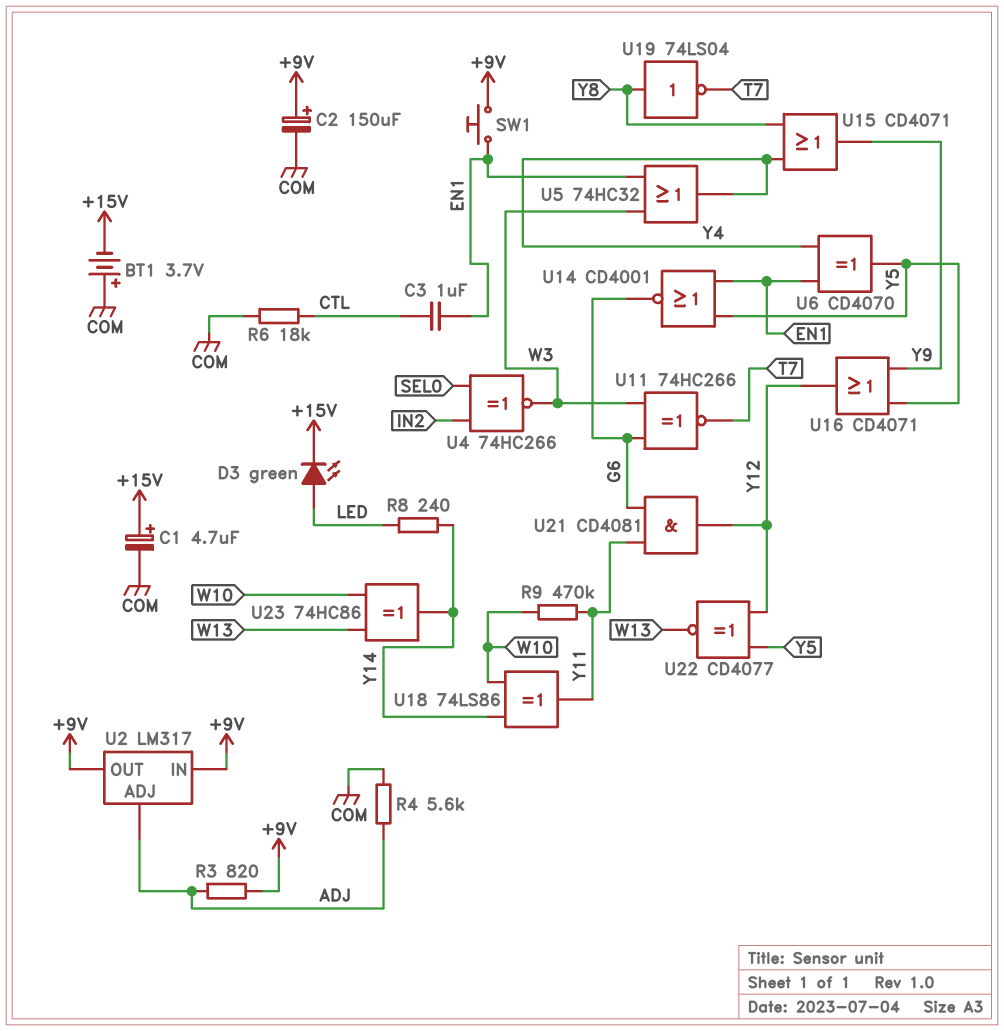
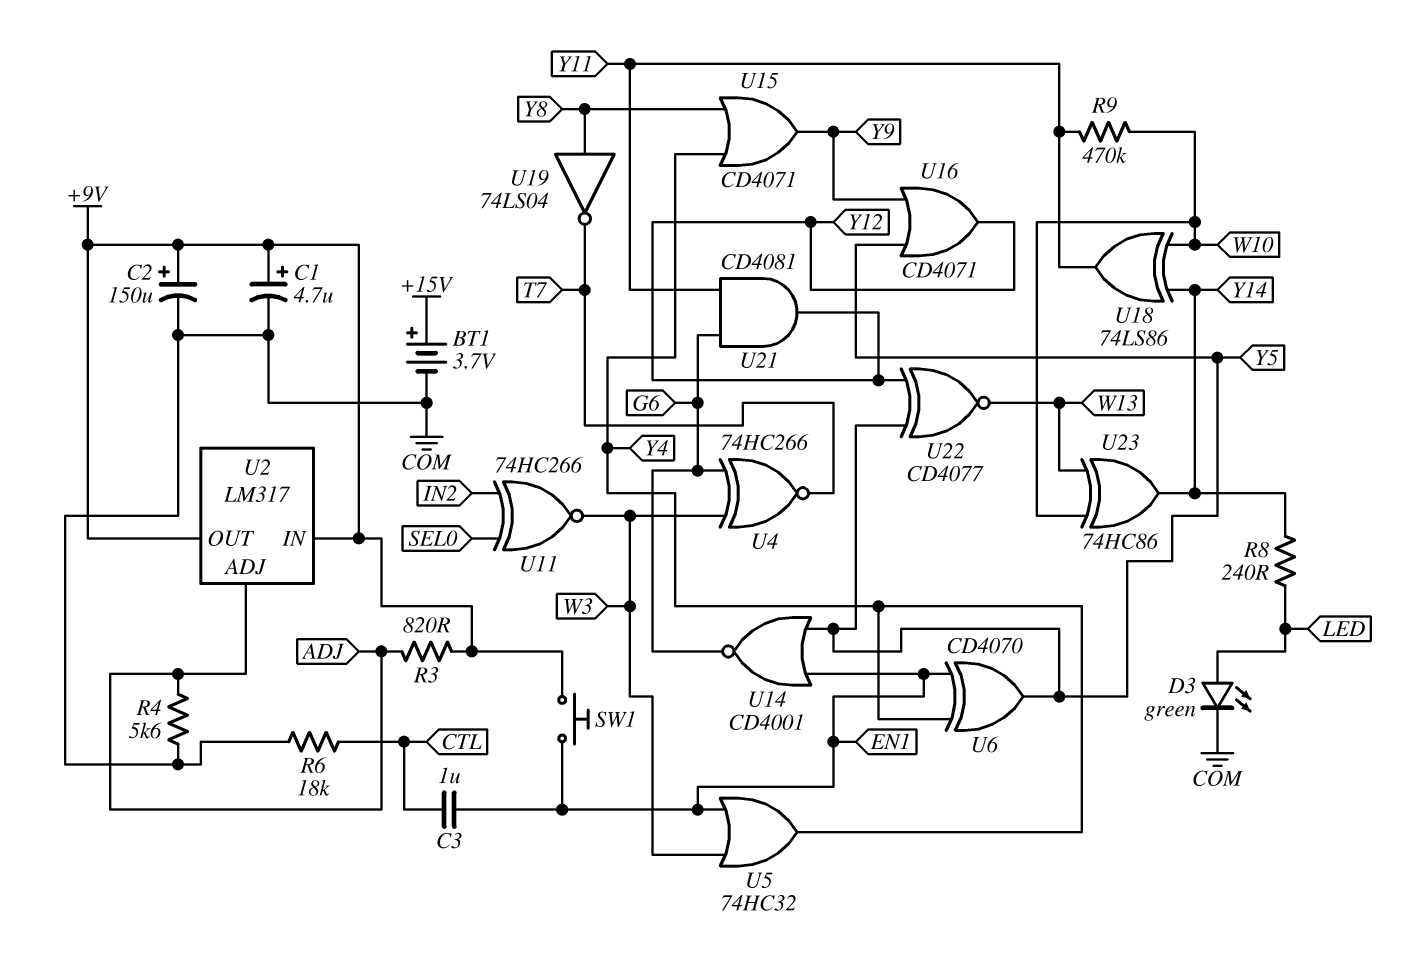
BT1: 3.7V (plus COM, minus +15V) -> 3.7V (plus +15V, minus COM)
C1: 4.7uF (plus +15V, minus COM) -> 4.7uF (plus +9V, minus COM)
D3: LED green (A LED, K +15V) -> LED green (A LED, K COM)
U4: XNOR 74HC266 (in IN2, in SEL0, out W3) -> XNOR 74HC266 (in G6, in W3, out T7)
U11: XNOR 74HC266 (in G6, in W3, out T7) -> XNOR 74HC266 (in IN2, in SEL0, out W3)

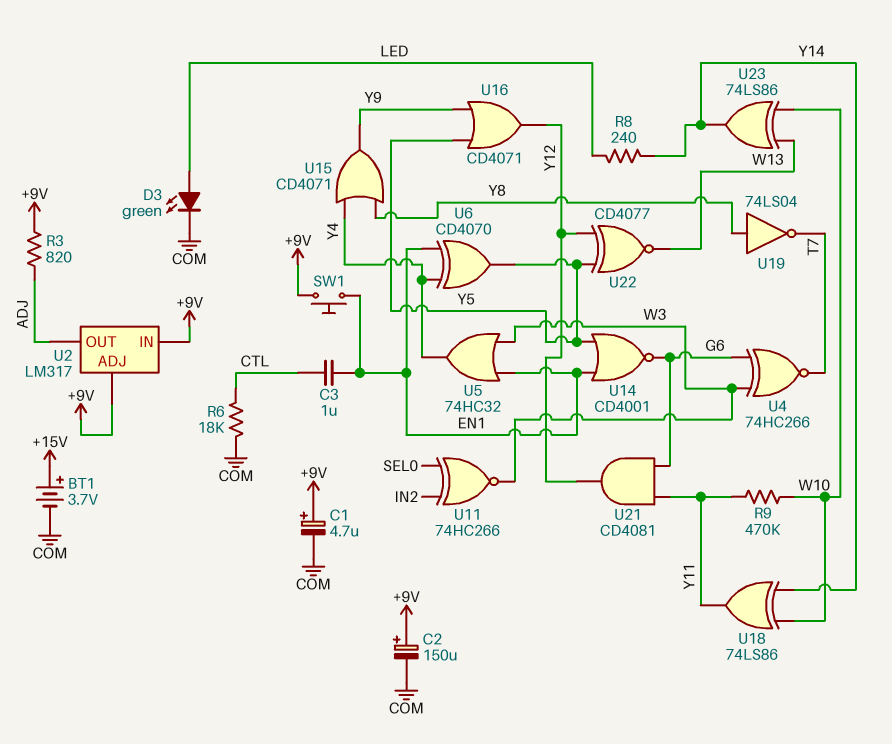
R4: 5.6k (ADJ, COM) -> none
U2 pin ADJ: ADJ -> +9V
U2 pin OUT: +9V -> ADJ
U23: XOR 74HC86 (in W10, in W13, out Y14) -> XOR 74LS86 (in W10, in W13, out Y14)

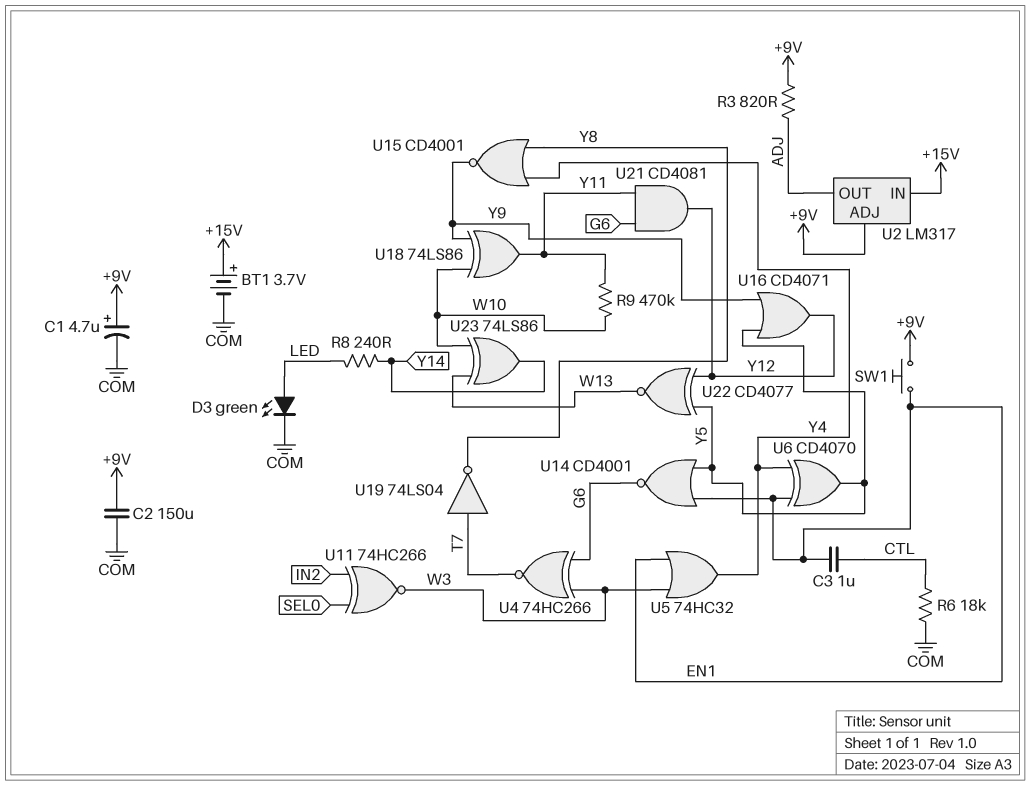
C2: 150uF (plus +9V, minus COM) -> 150uF (+9V, COM)
U2 pin IN: +9V -> +15V
U15: OR CD4071 (in Y4, in Y8, out Y9) -> NOR CD4001 (in Y4, in Y8, out Y9)
U18: XOR 74LS86 (in W10, in Y14, out Y11) -> XOR 74LS86 (in W10, in Y9, out Y11)
U19: NOT 74LS04 (in Y8, out T7) -> NOT 74LS04 (in T7, out Y8)

